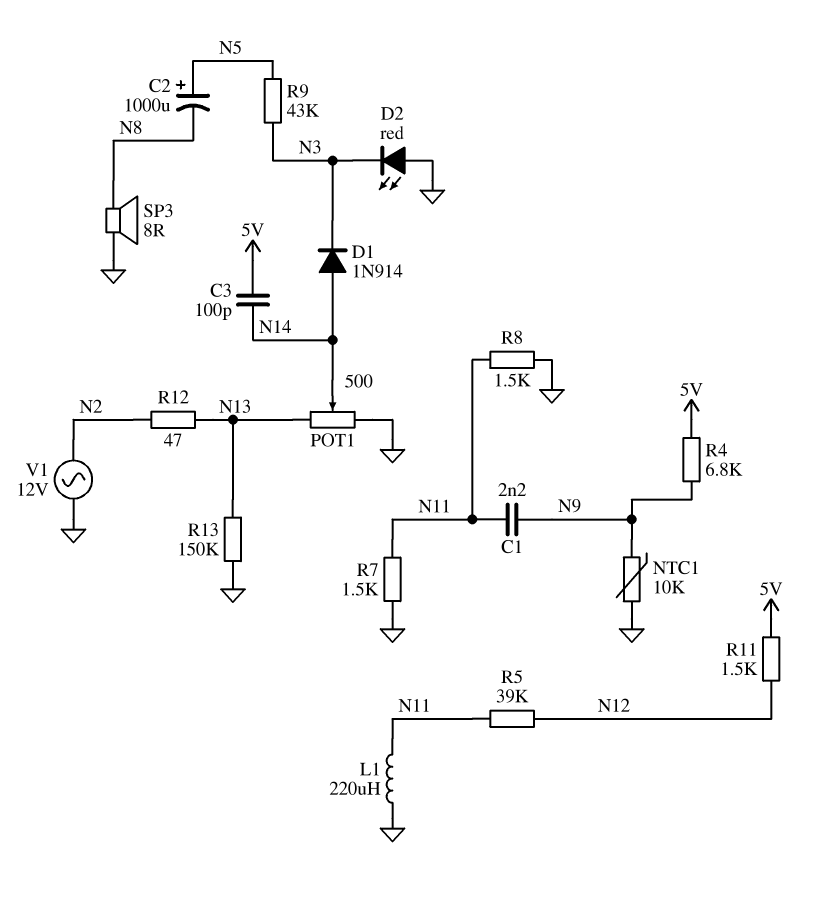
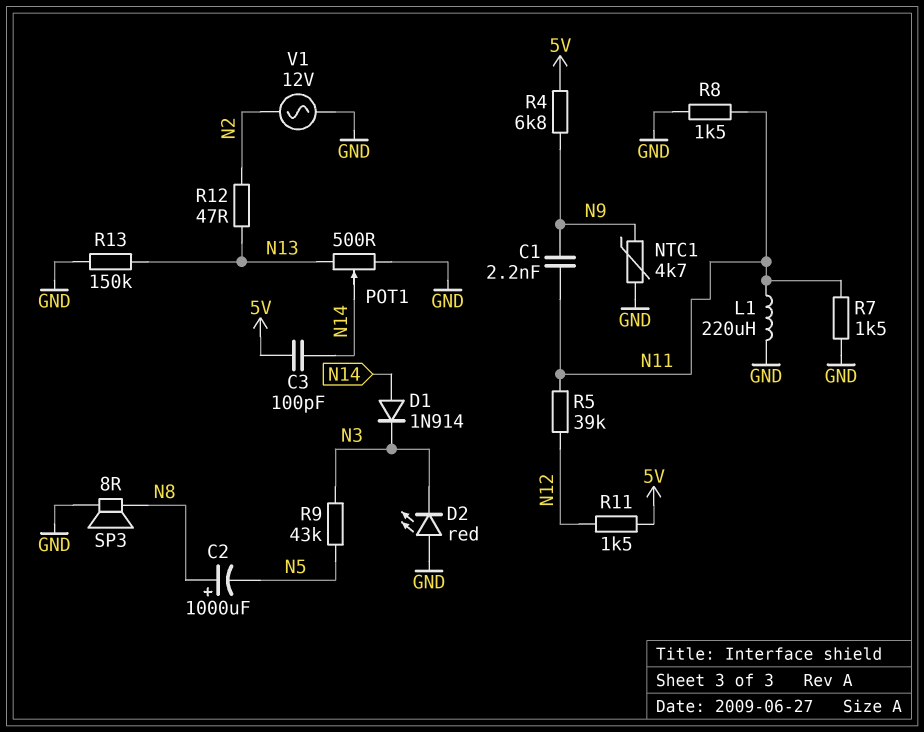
C2: 1000uF (plus N5, minus N8) -> 1000uF (plus N8, minus N5)
NTC1: 10k (GND, N9) -> 4.7k (GND, N9)

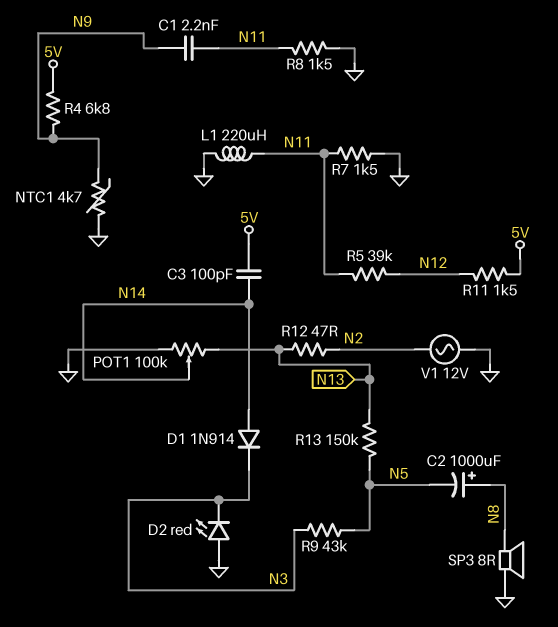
POT1: 500 (GND, N13, wiper N14) -> 100k (GND, N13, wiper N14)
R13: 150k (GND, N13) -> 150k (N5, N13)

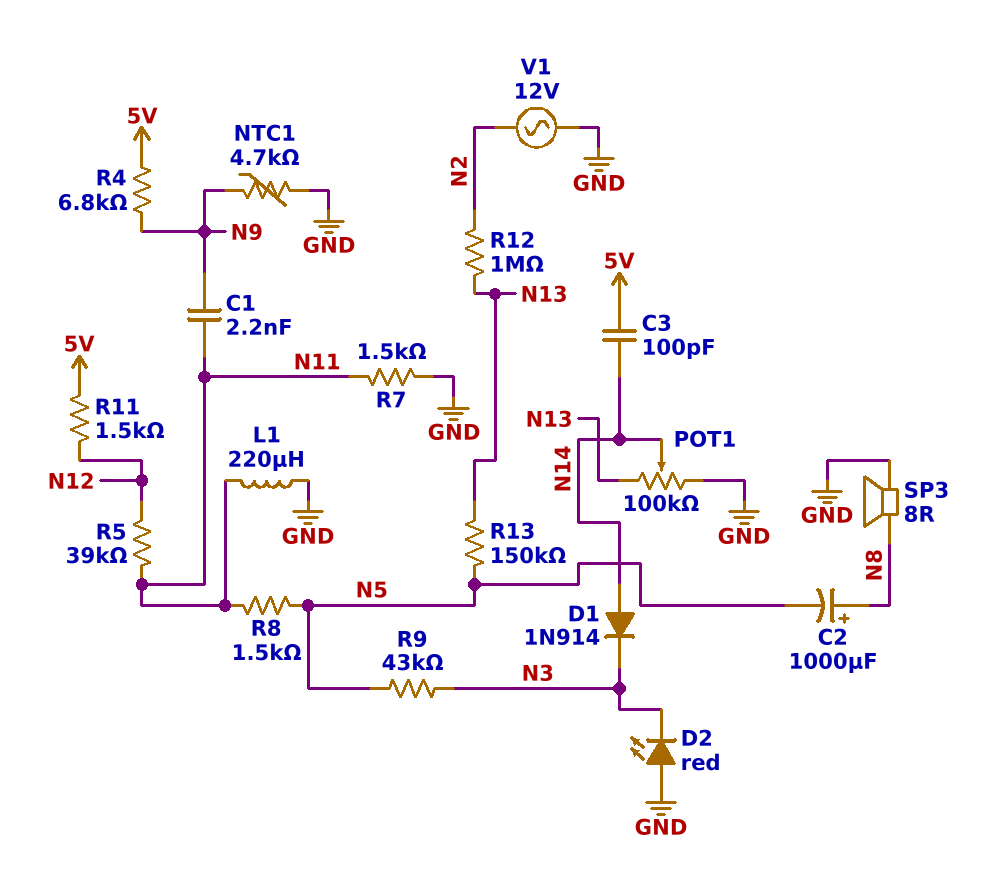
R8: 1.5k (GND, N11) -> 1.5k (N5, N11)
R12: 47 (N2, N13) -> 1M (N2, N13)

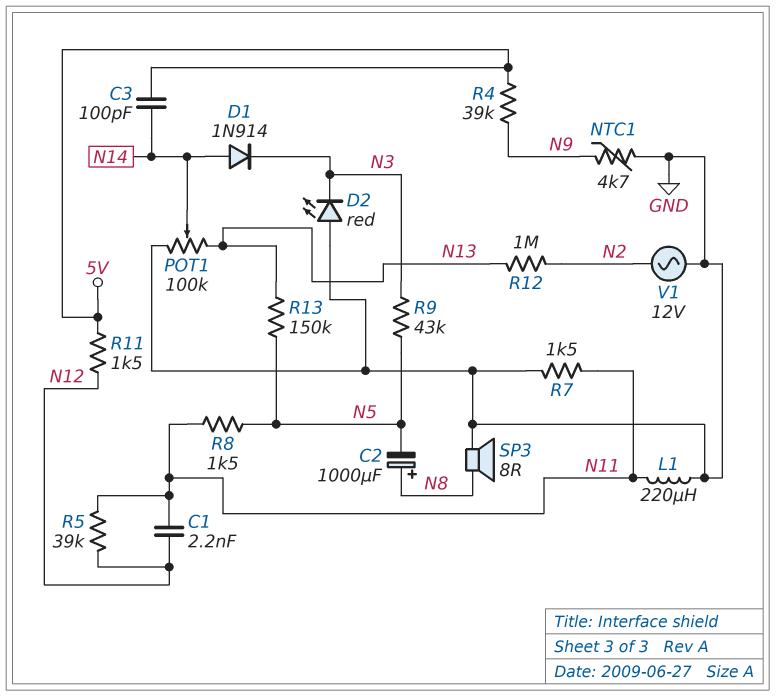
C1: 2.2nF (N9, N11) -> 2.2nF (N11, N12)
R4: 6.8k (5V, N9) -> 39k (5V, N9)

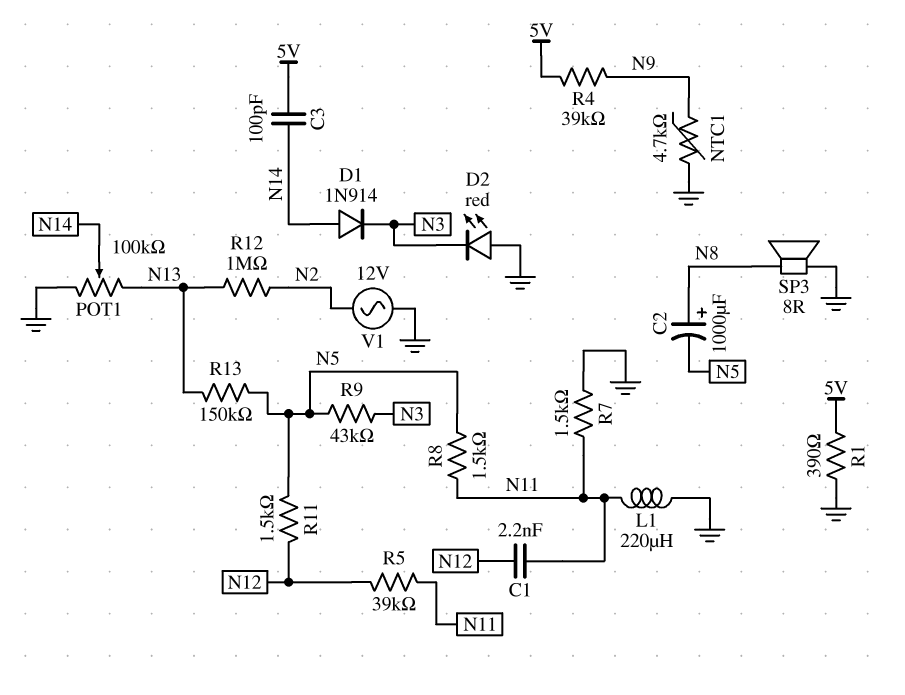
R1: none -> 390 (5V, GND)
R11: 1.5k (5V, N12) -> 1.5k (N5, N12)

